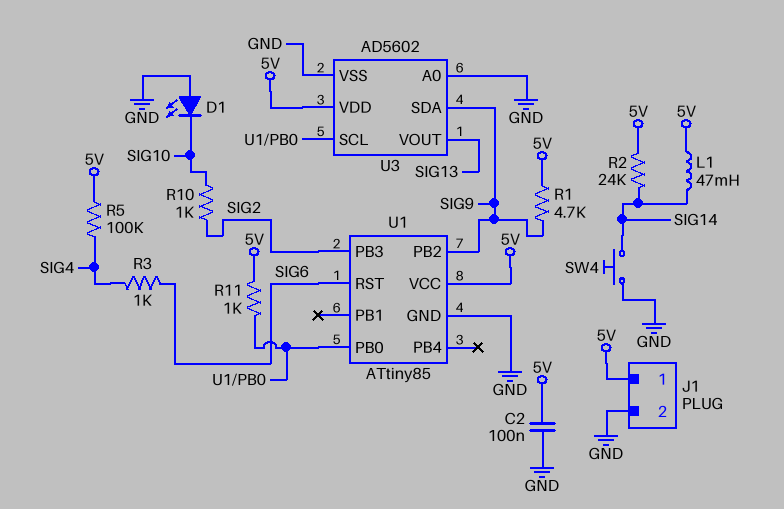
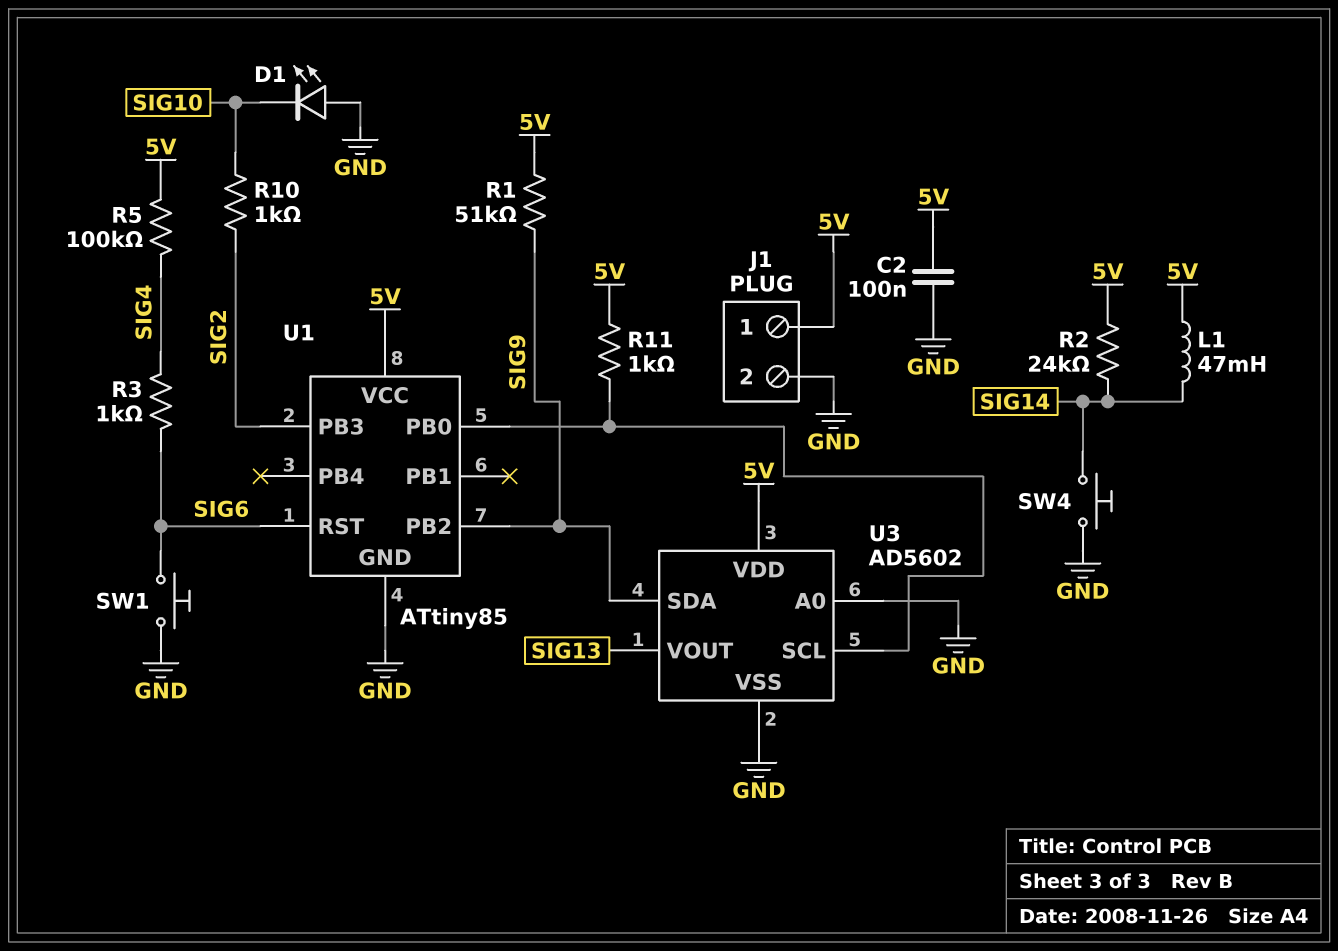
R1: 4.7k (5V, SIG9) -> 51k (5V, SIG9)
SW1: none -> button (GND, SIG6)

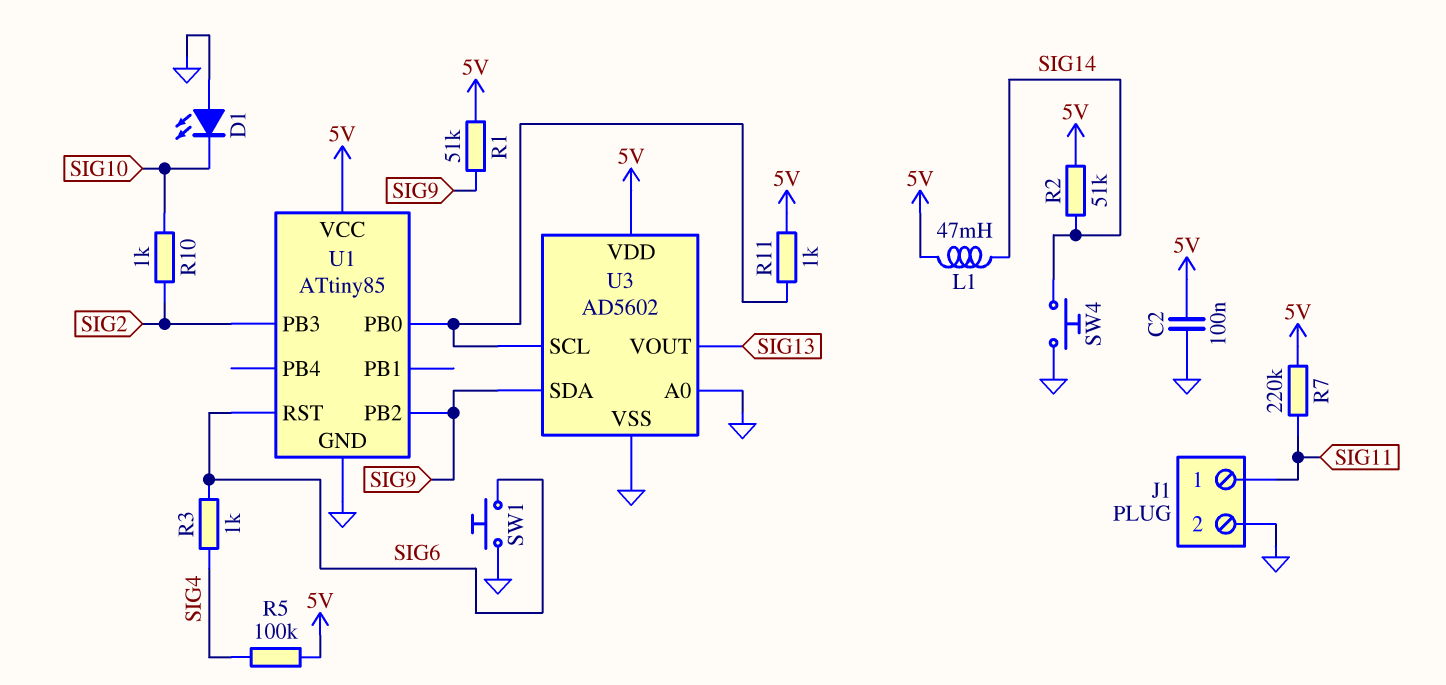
J1 pin 1: 5V -> SIG11
R2: 24k (5V, SIG14) -> 51k (5V, SIG14)
R7: none -> 220k (5V, SIG11)

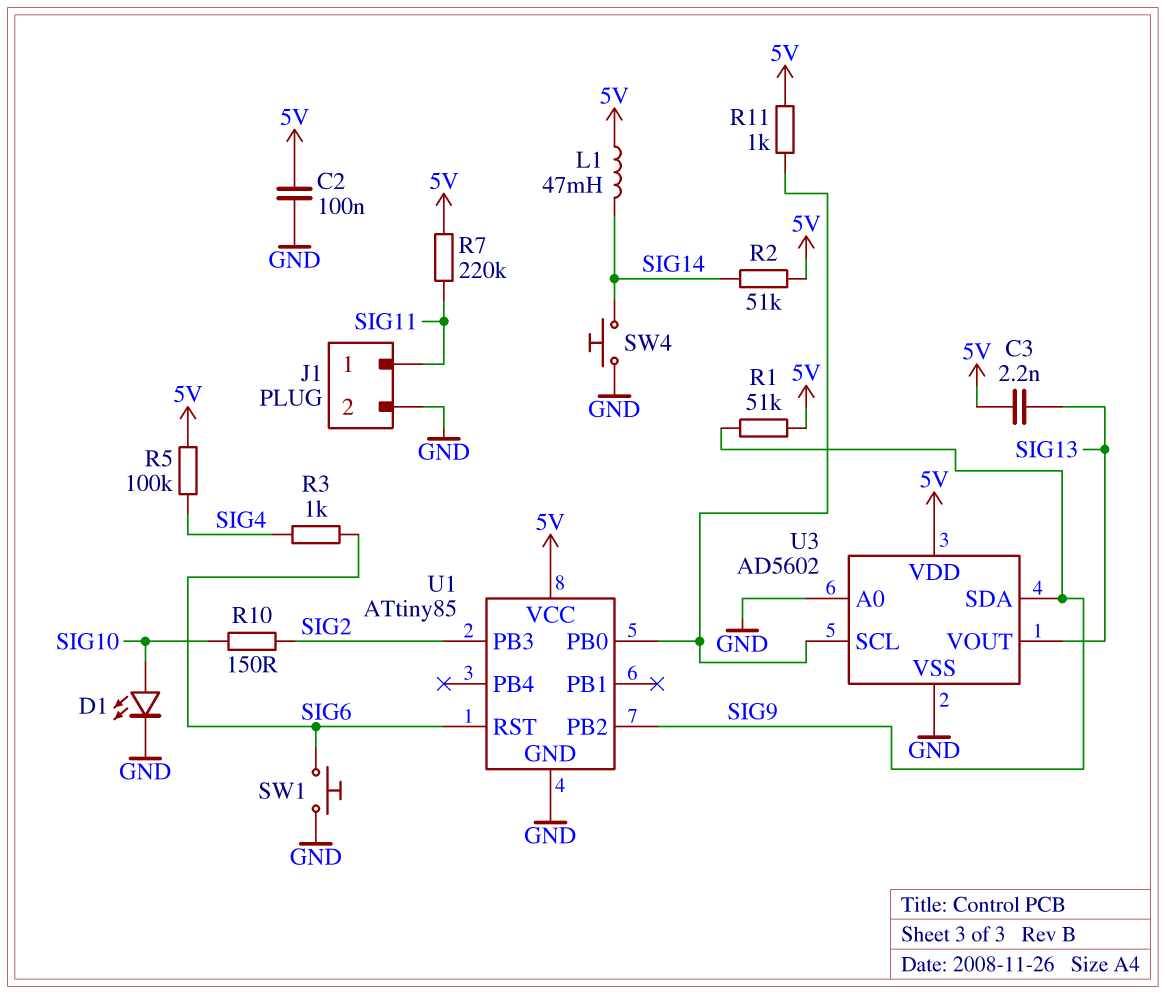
C3: none -> 2.2nF (5V, SIG13)
D1: LED (A GND, K SIG10) -> LED (A SIG10, K GND)
R10: 1k (SIG2, SIG10) -> 150 (SIG2, SIG10)

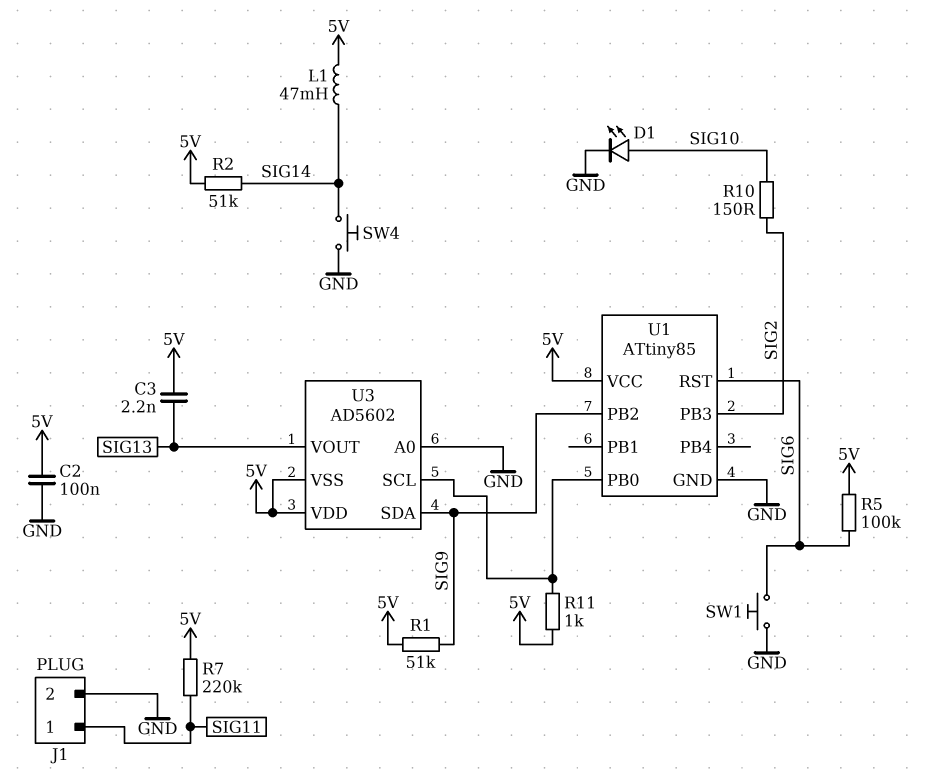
R3: 1k (SIG4, SIG6) -> none
R5: 100k (5V, SIG4) -> 100k (5V, SIG6)
U3 pin VSS: GND -> 5V

